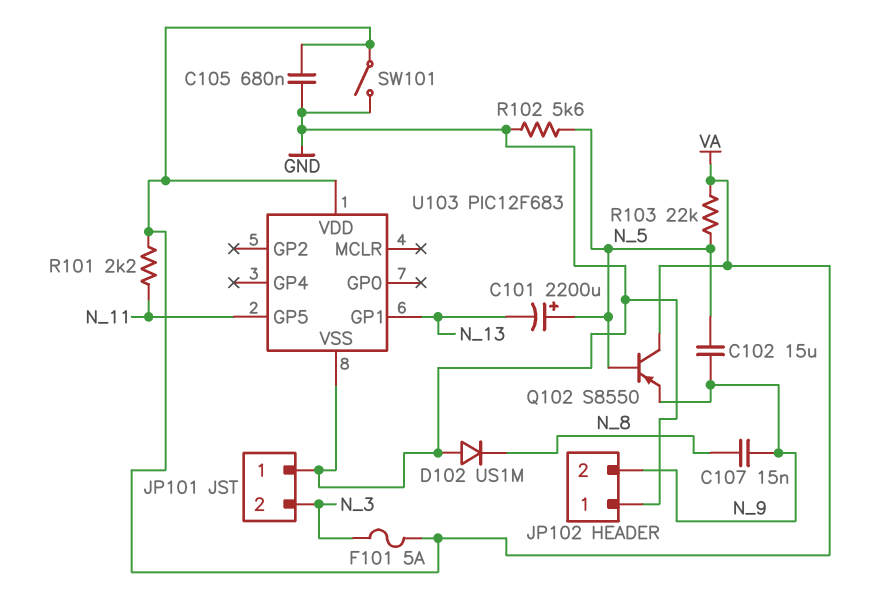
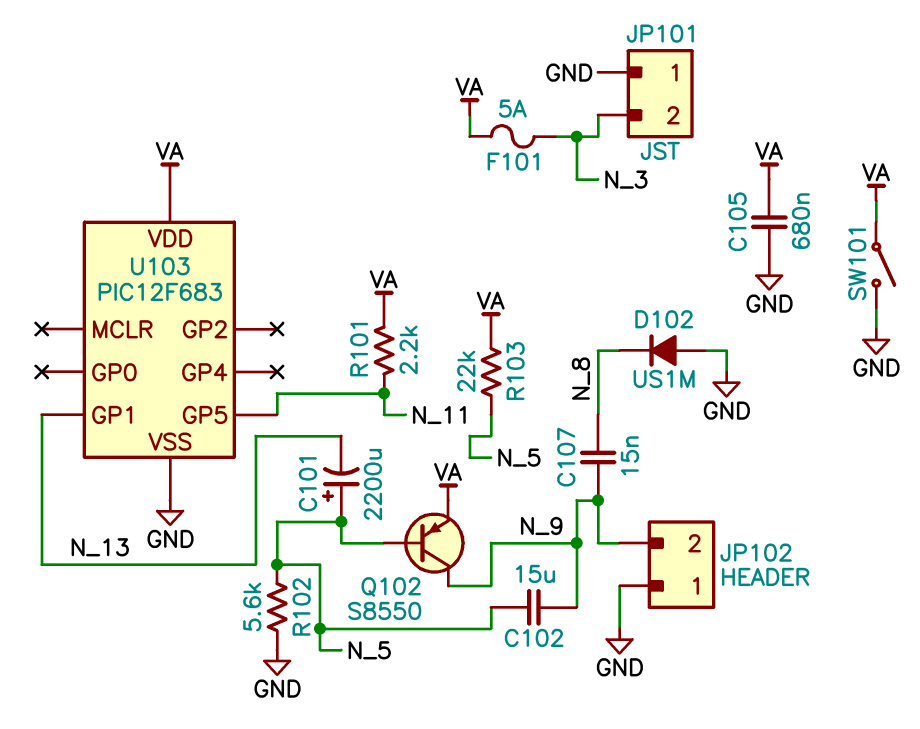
Q102: PNP S8550 (B N_5, C VA, E N_9) -> PNP S8550 (B N_5, C N_9, E VA)

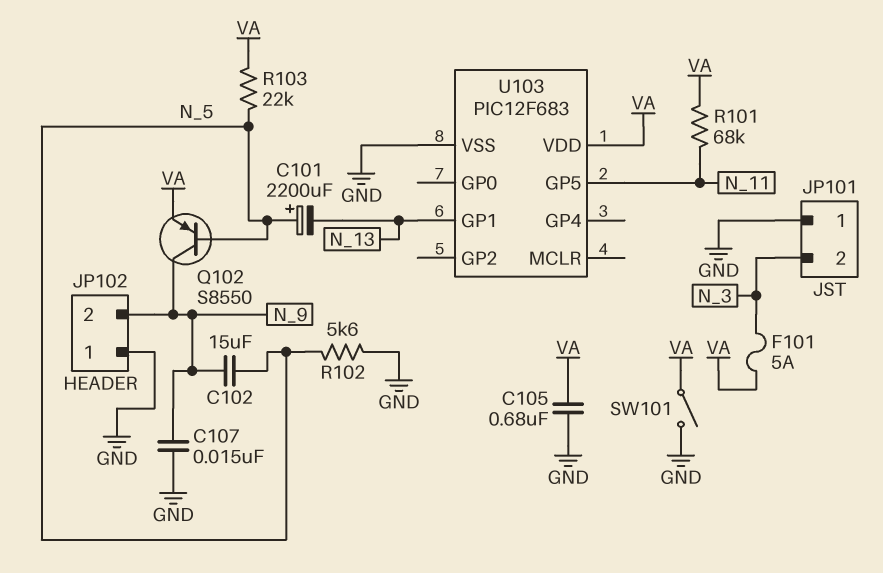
C107: 15nF (N_8, N_9) -> 15nF (GND, N_9)
D102: diode US1M (A GND, K N_8) -> none
R101: 2.2k (N_11, VA) -> 68k (N_11, VA)

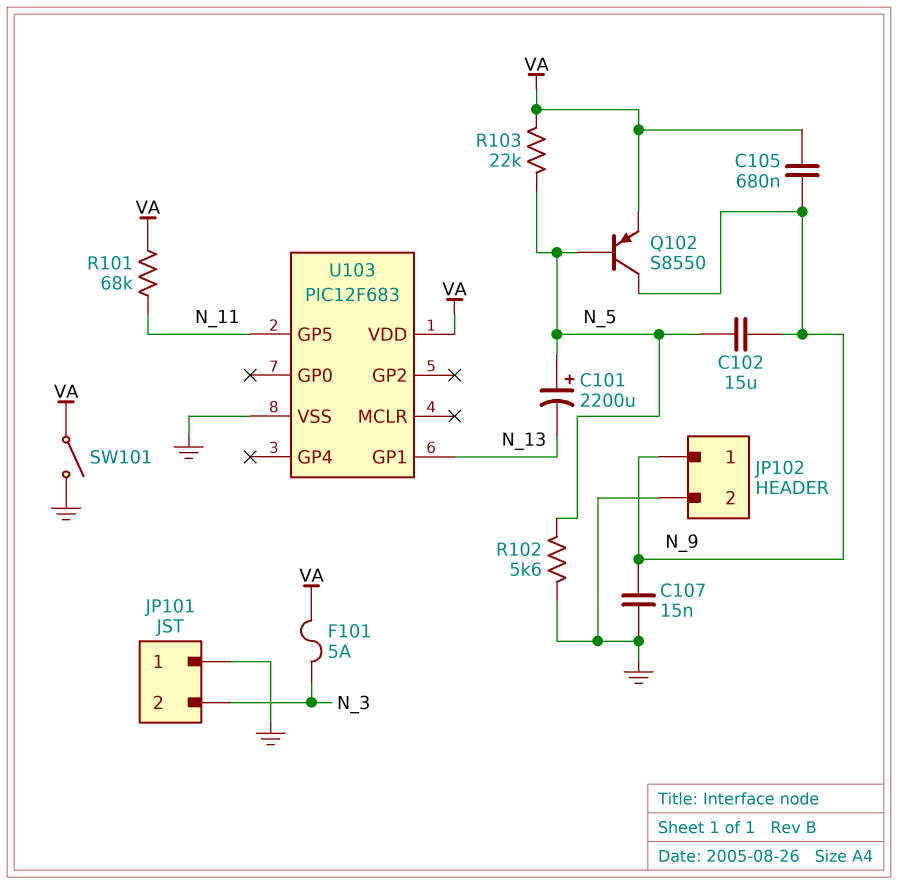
C105: 680nF (GND, VA) -> 680nF (N_9, VA)
JP102 pin 1: GND -> N_9
JP102 pin 2: N_9 -> GND

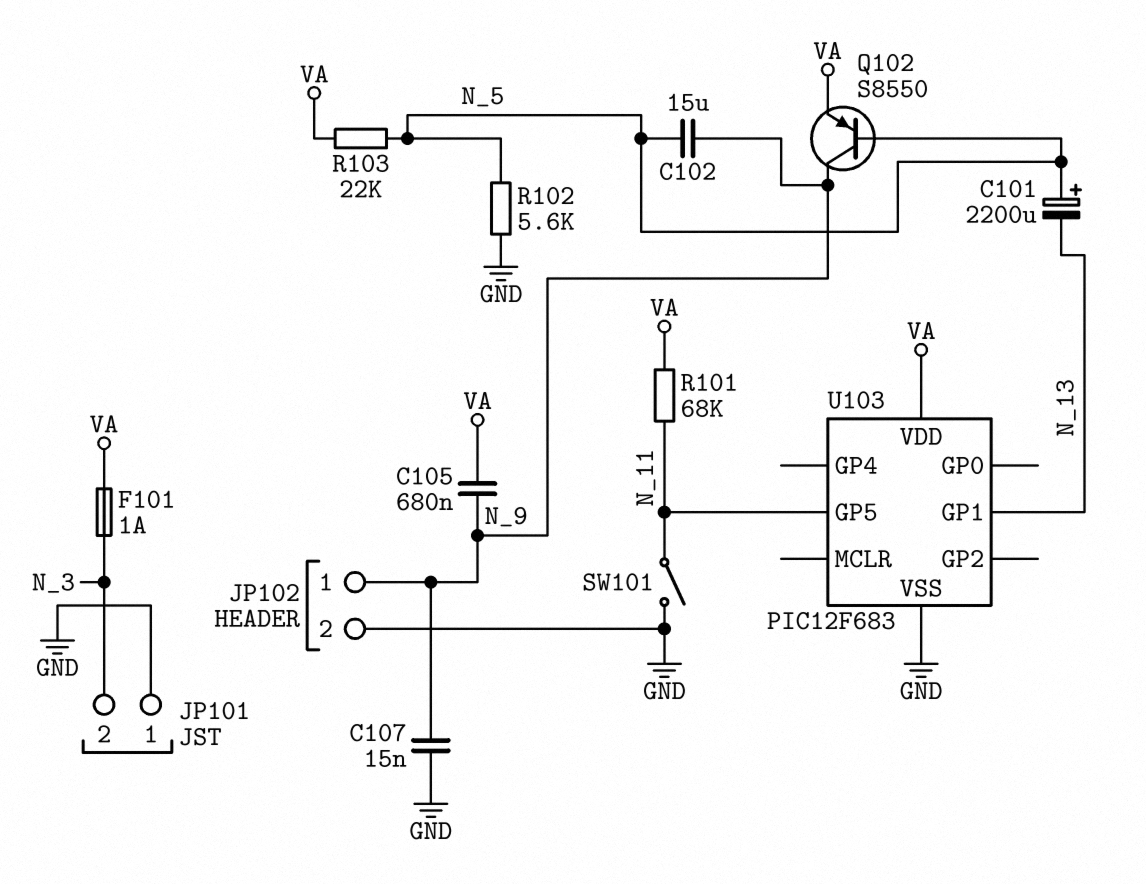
F101: 5A (N_3, VA) -> 1A (N_3, VA)
SW101: switch (GND, VA) -> switch (GND, N_11)

